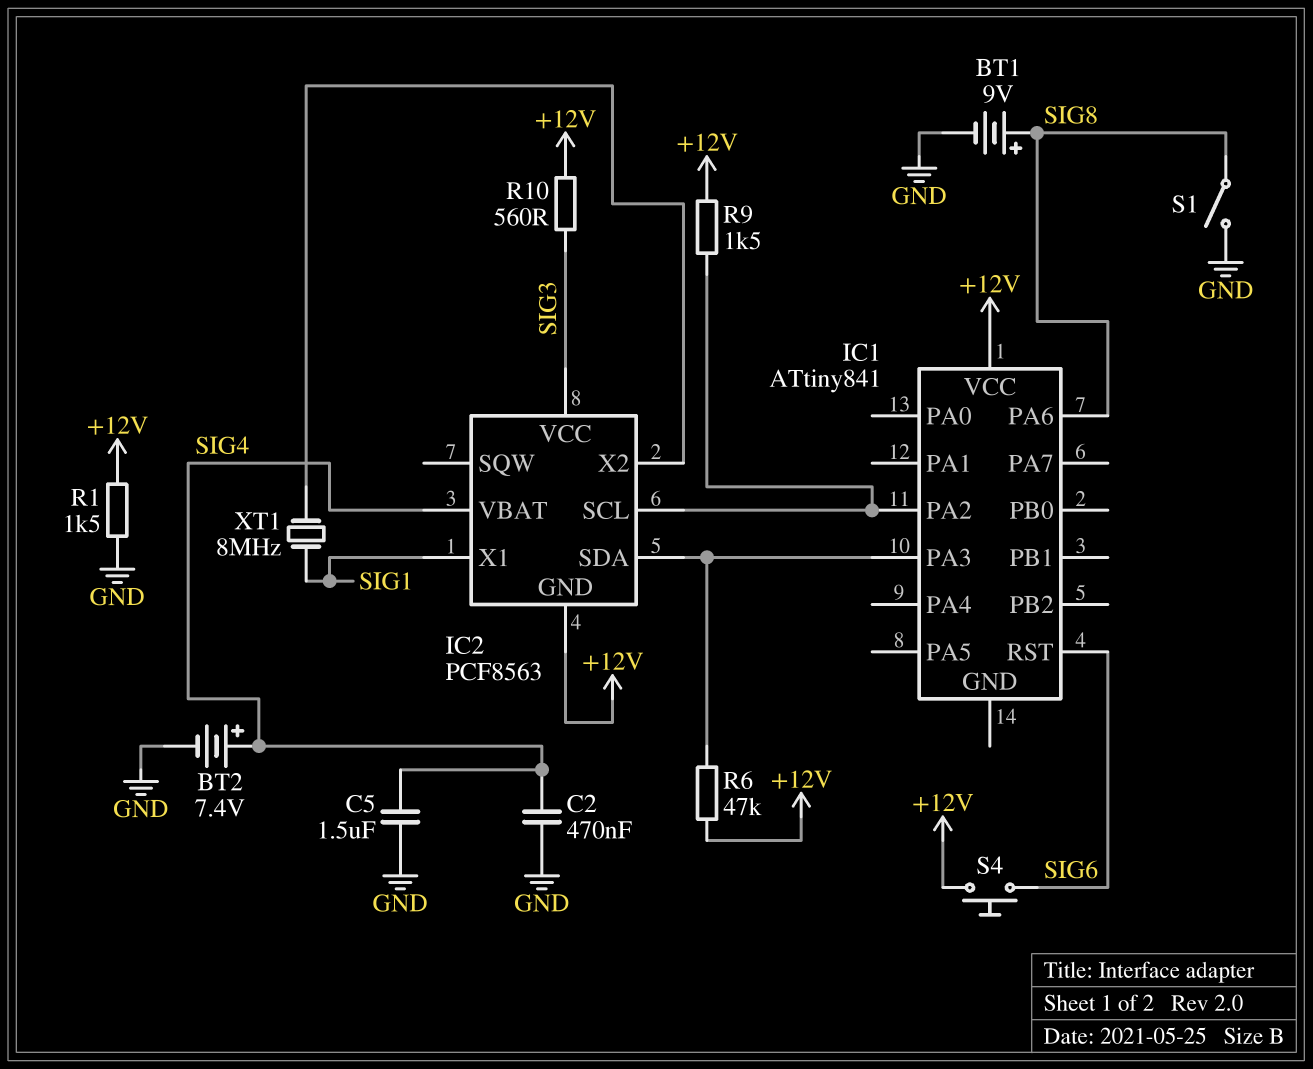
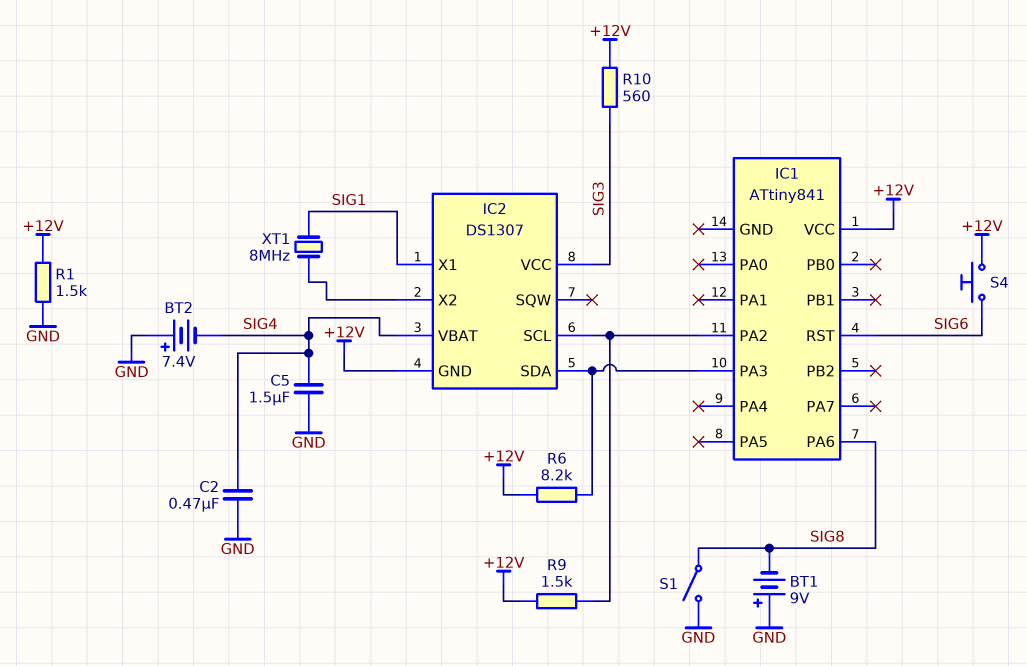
BT1: 9V (plus SIG8, minus GND) -> 9V (plus GND, minus SIG8)
BT2: 7.4V (plus SIG4, minus GND) -> 7.4V (plus GND, minus SIG4)
IC2: PCF8563 -> DS1307
R6: 47k (+12V, IC1/PA3) -> 8.2k (+12V, IC1/PA3)

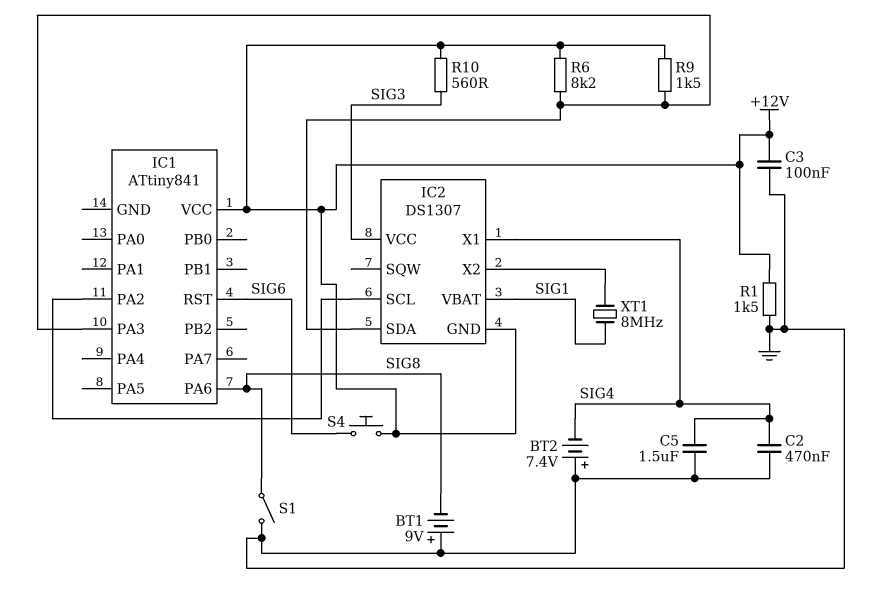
C3: none -> 100nF (+12V, GND)
IC2 pin VBAT: SIG4 -> SIG1
IC2 pin X1: SIG1 -> SIG4
R9: 1.5k (+12V, IC1/PA2) -> 1.5k (+12V, IC1/PA3)

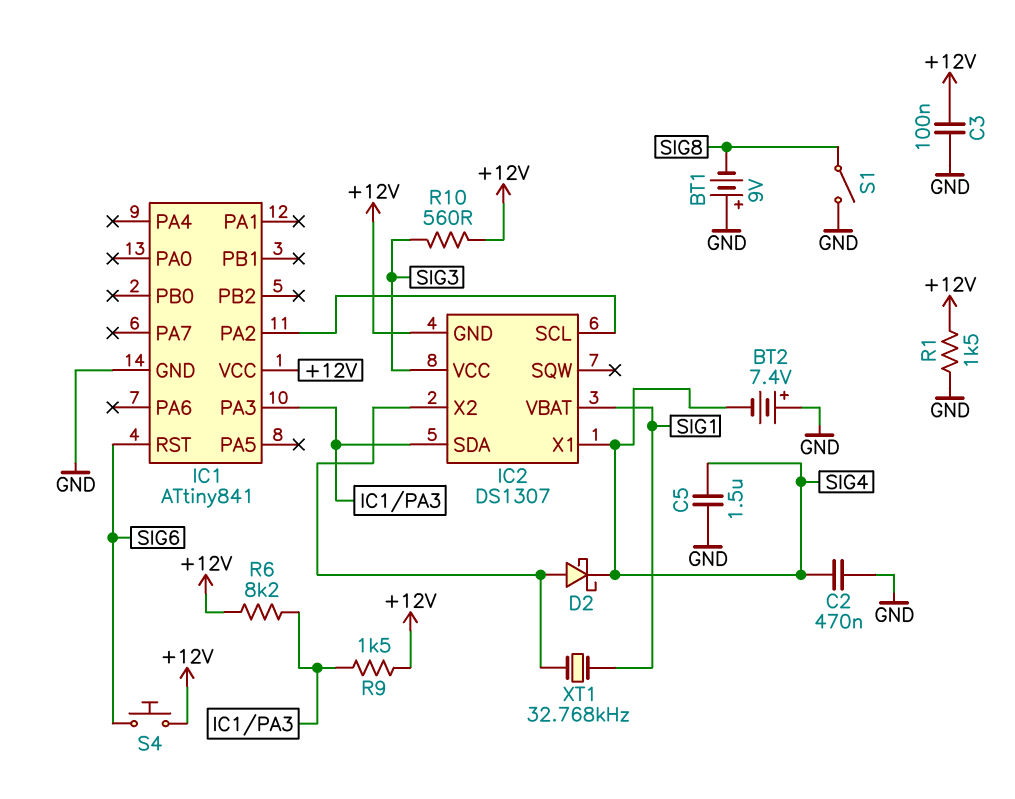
D2: none -> schottky (A IC2/X2, K SIG4)
IC1 pin GND: none -> GND
IC1 pin PA6: SIG8 -> none
XT1: 8MHz (IC2/X2, SIG1) -> 32.768kHz (IC2/X2, SIG1)

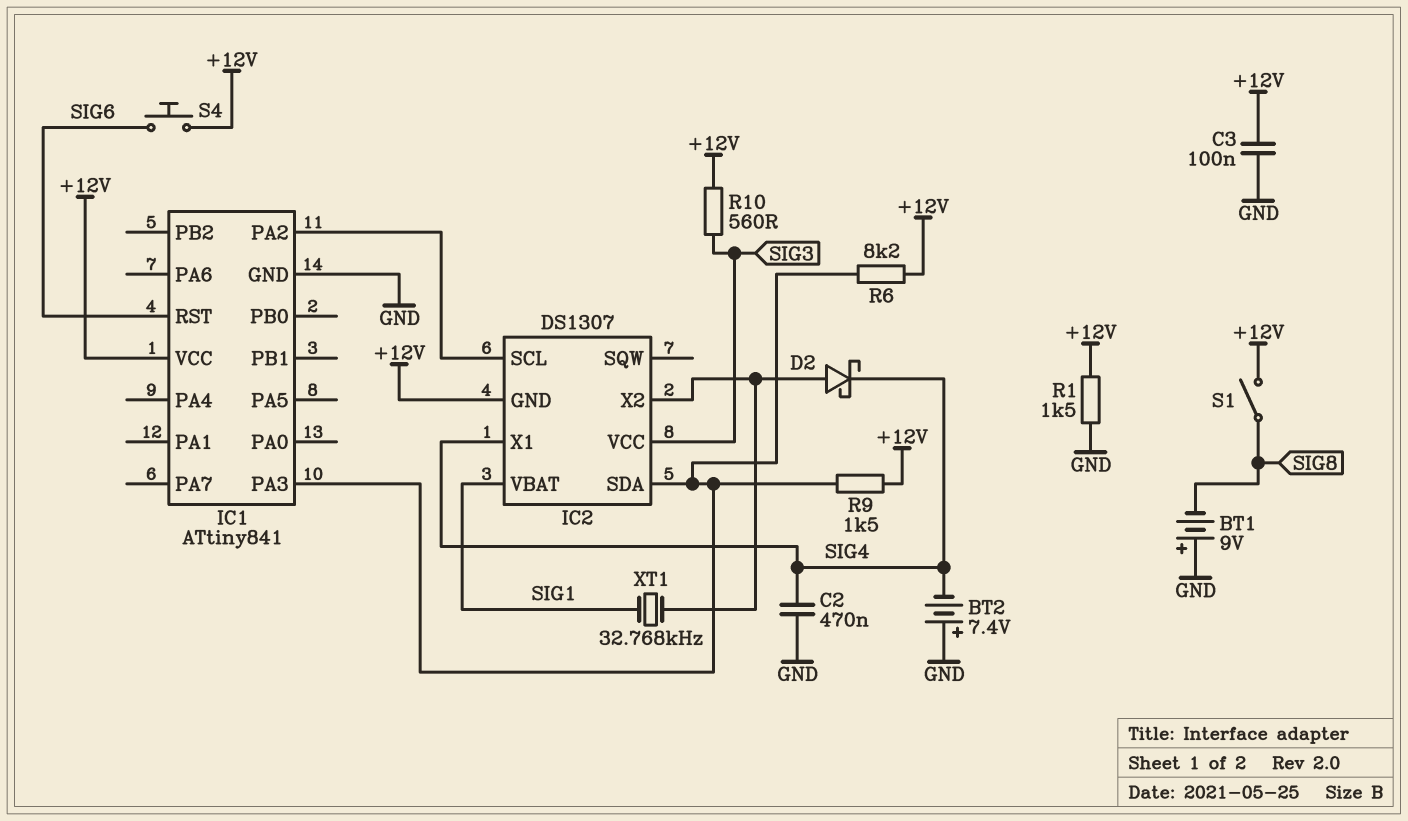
C5: 1.5uF (GND, SIG4) -> none
S1: switch (GND, SIG8) -> switch (+12V, SIG8)

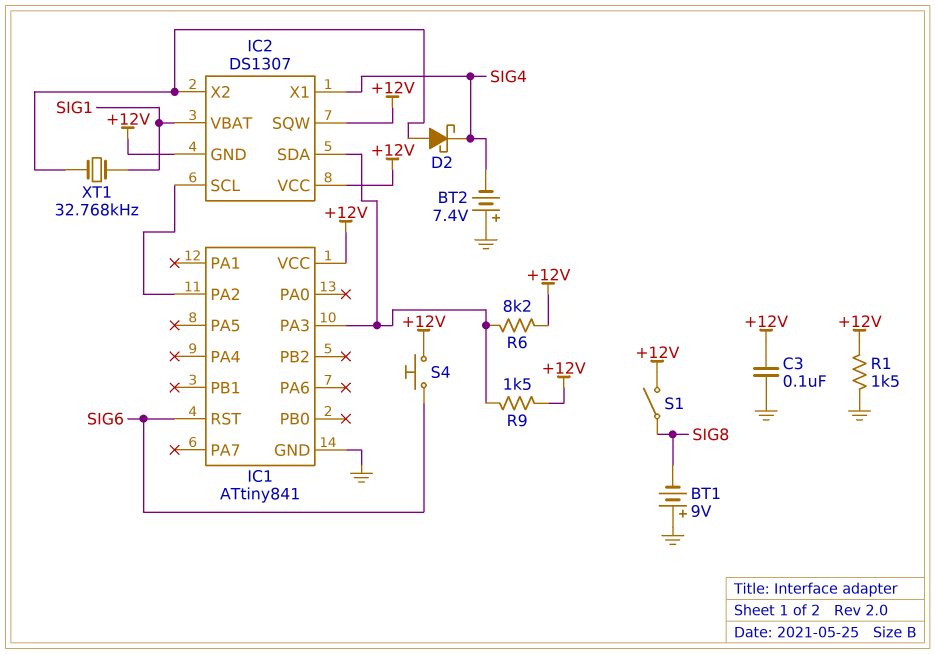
C2: 470nF (GND, SIG4) -> none
IC2 pin SQW: none -> +12V
IC2 pin VCC: SIG3 -> +12V
R10: 560 (+12V, SIG3) -> none

